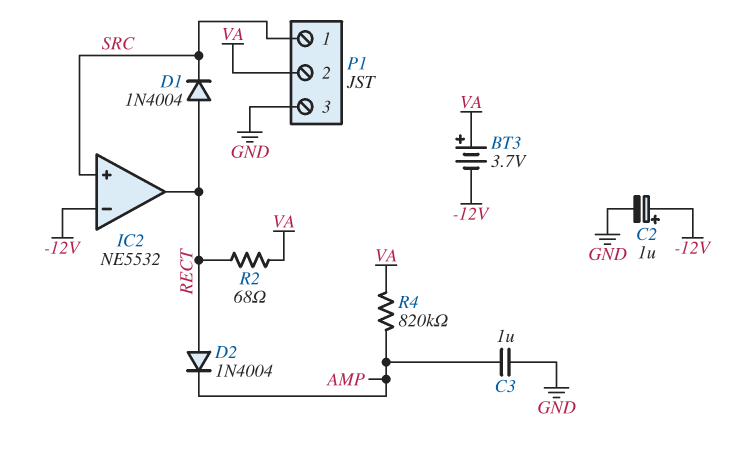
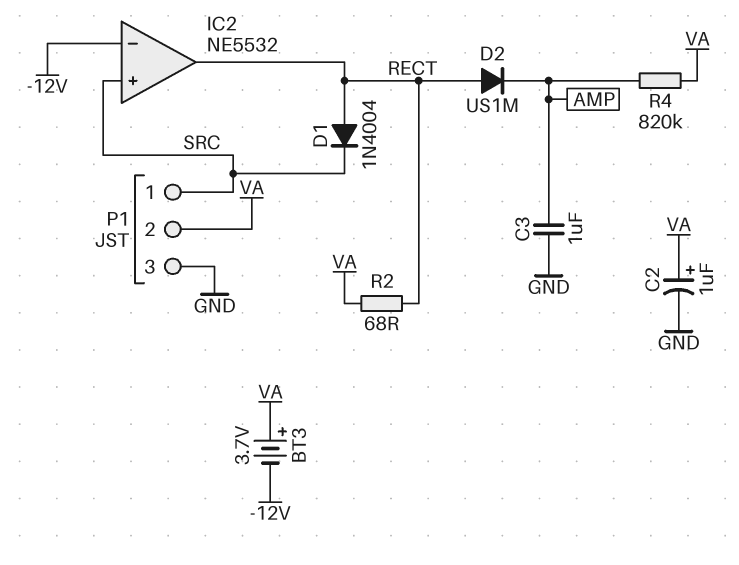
C2: 1uF (plus -12V, minus GND) -> 1uF (plus VA, minus GND)
D2: diode 1N4004 (A RECT, K AMP) -> diode US1M (A RECT, K AMP)

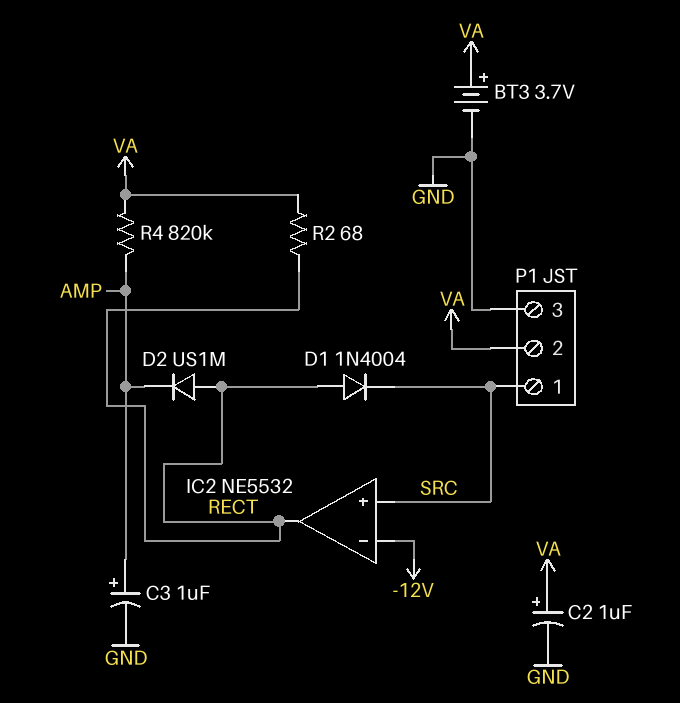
BT3: 3.7V (plus VA, minus -12V) -> 3.7V (plus VA, minus GND)
C3: 1uF (AMP, GND) -> 1uF (plus AMP, minus GND)

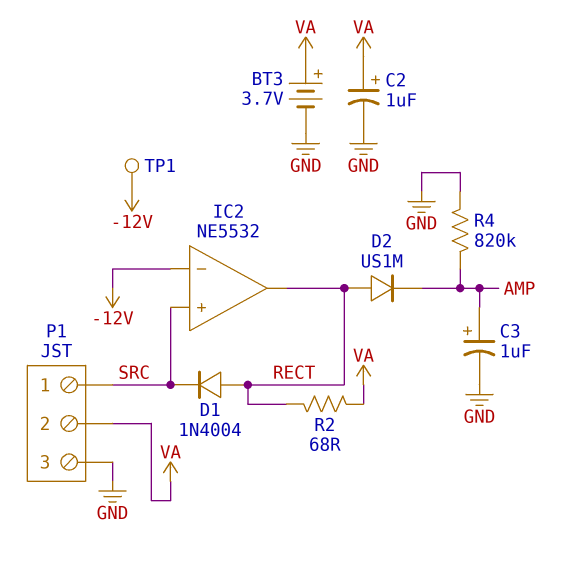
R4: 820k (AMP, VA) -> 820k (AMP, GND)
TP1: none -> test point (-12V)

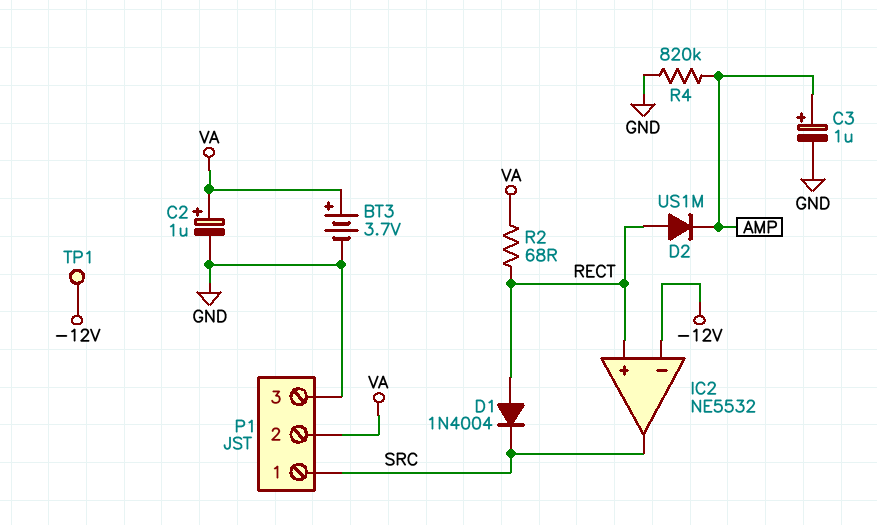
IC2 pin in+: SRC -> RECT
IC2 pin out: RECT -> SRC

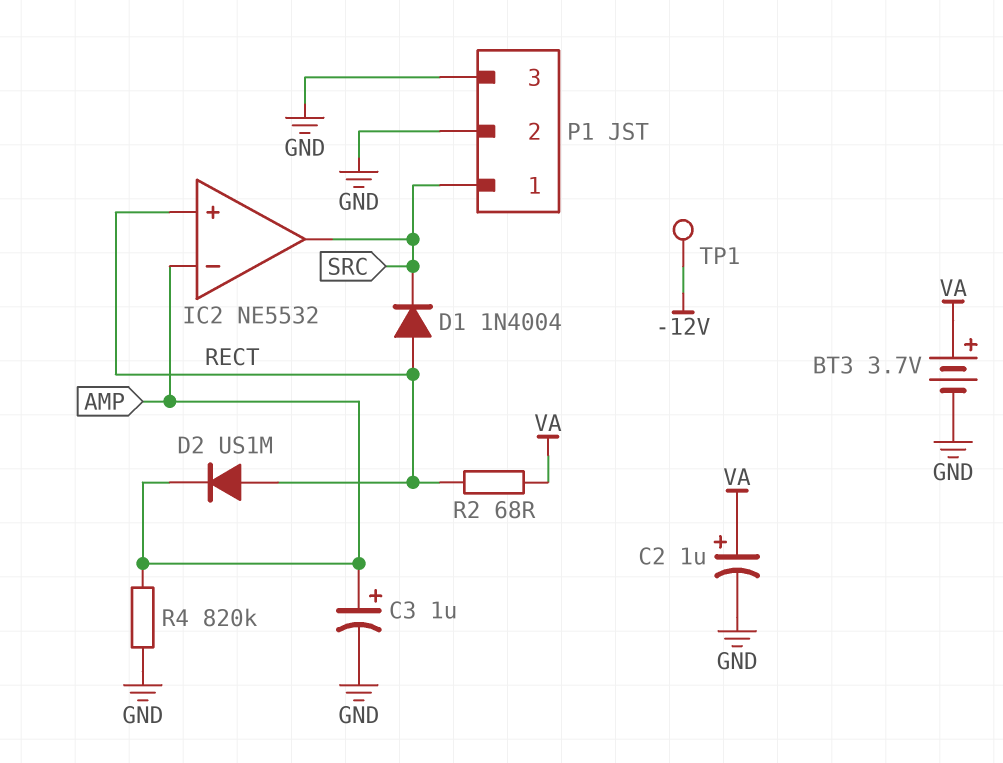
IC2 pin in-: -12V -> AMP
P1 pin 2: VA -> GND

